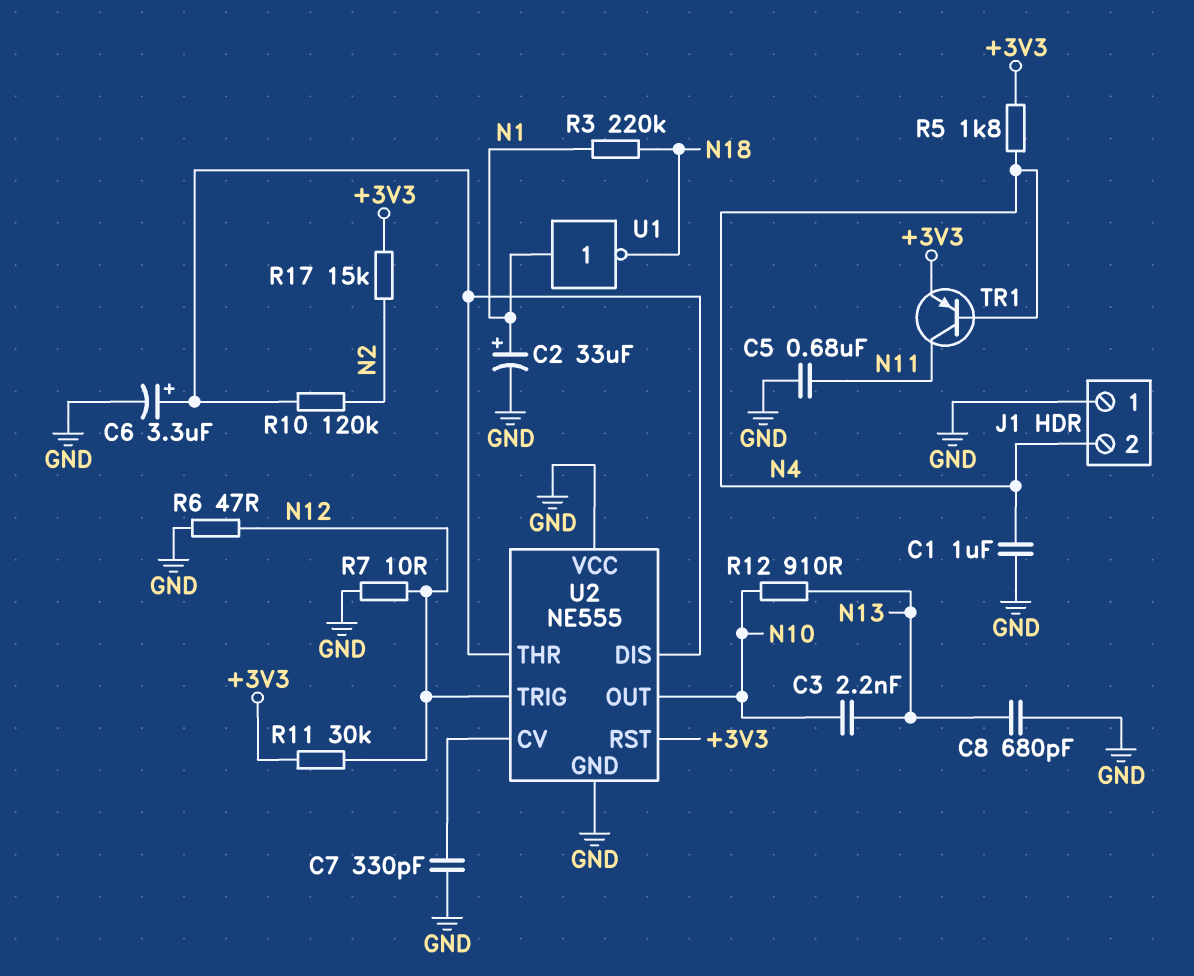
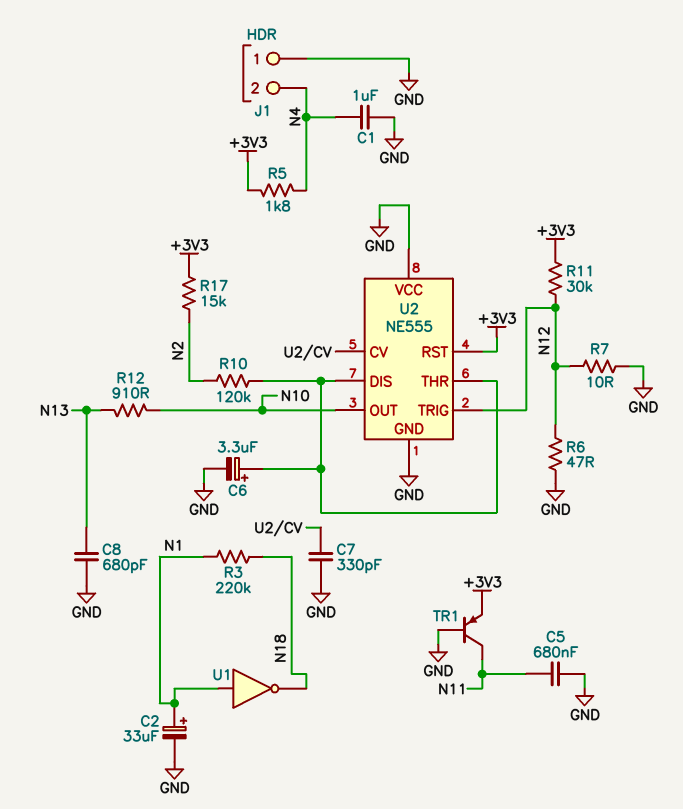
C3: 2.2nF (N10, N13) -> none
TR1: PNP (B N4, C N11, E +3V3) -> PNP (B GND, C N11, E +3V3)

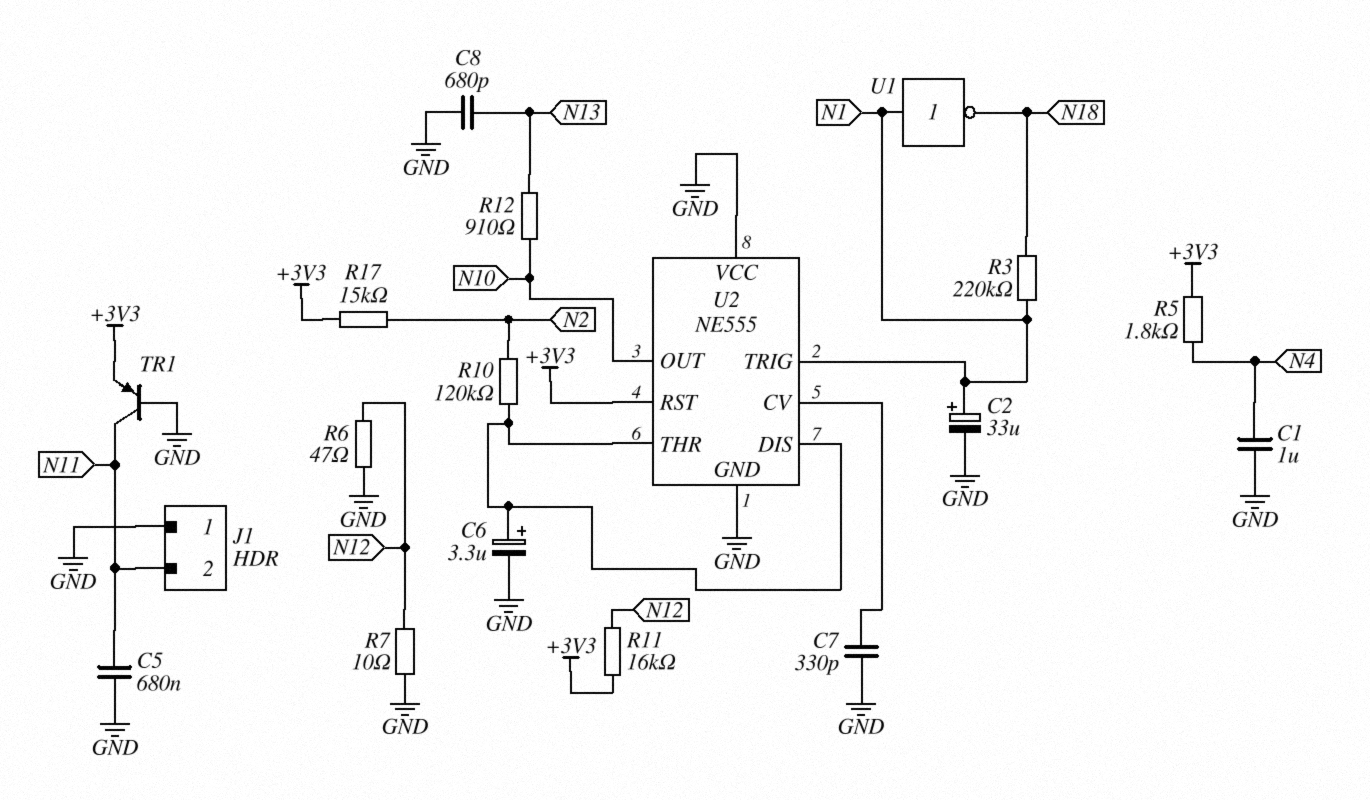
J1 pin 2: N4 -> N11
R11: 30k (+3V3, N12) -> 16k (+3V3, N12)
U2 pin TRIG: N12 -> N1

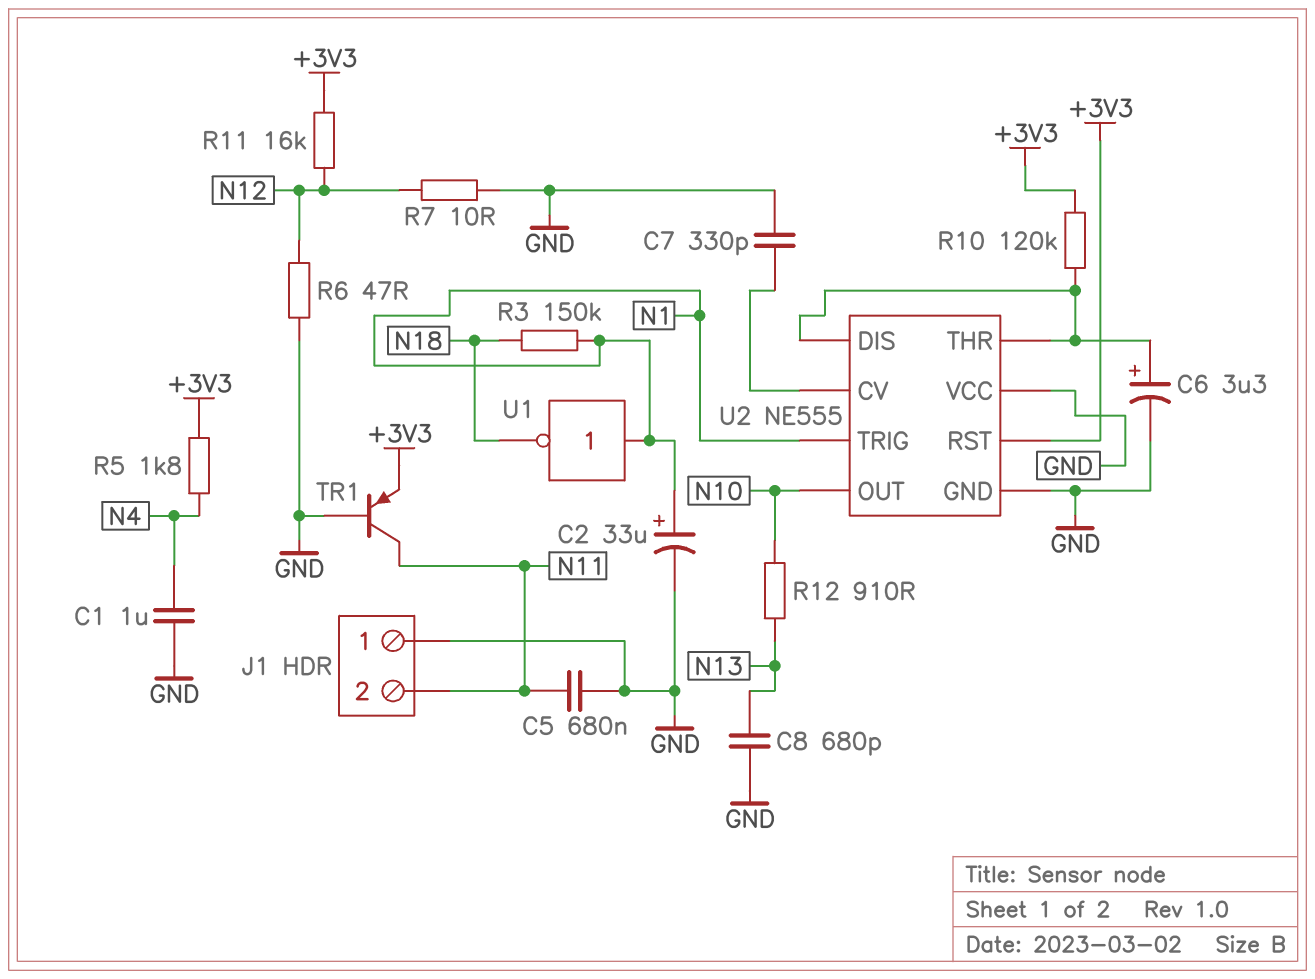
R3: 220k (N1, N18) -> 150k (N1, N18)
R10: 120k (N2, U2/DIS) -> 120k (+3V3, U2/DIS)
R17: 15k (+3V3, N2) -> none

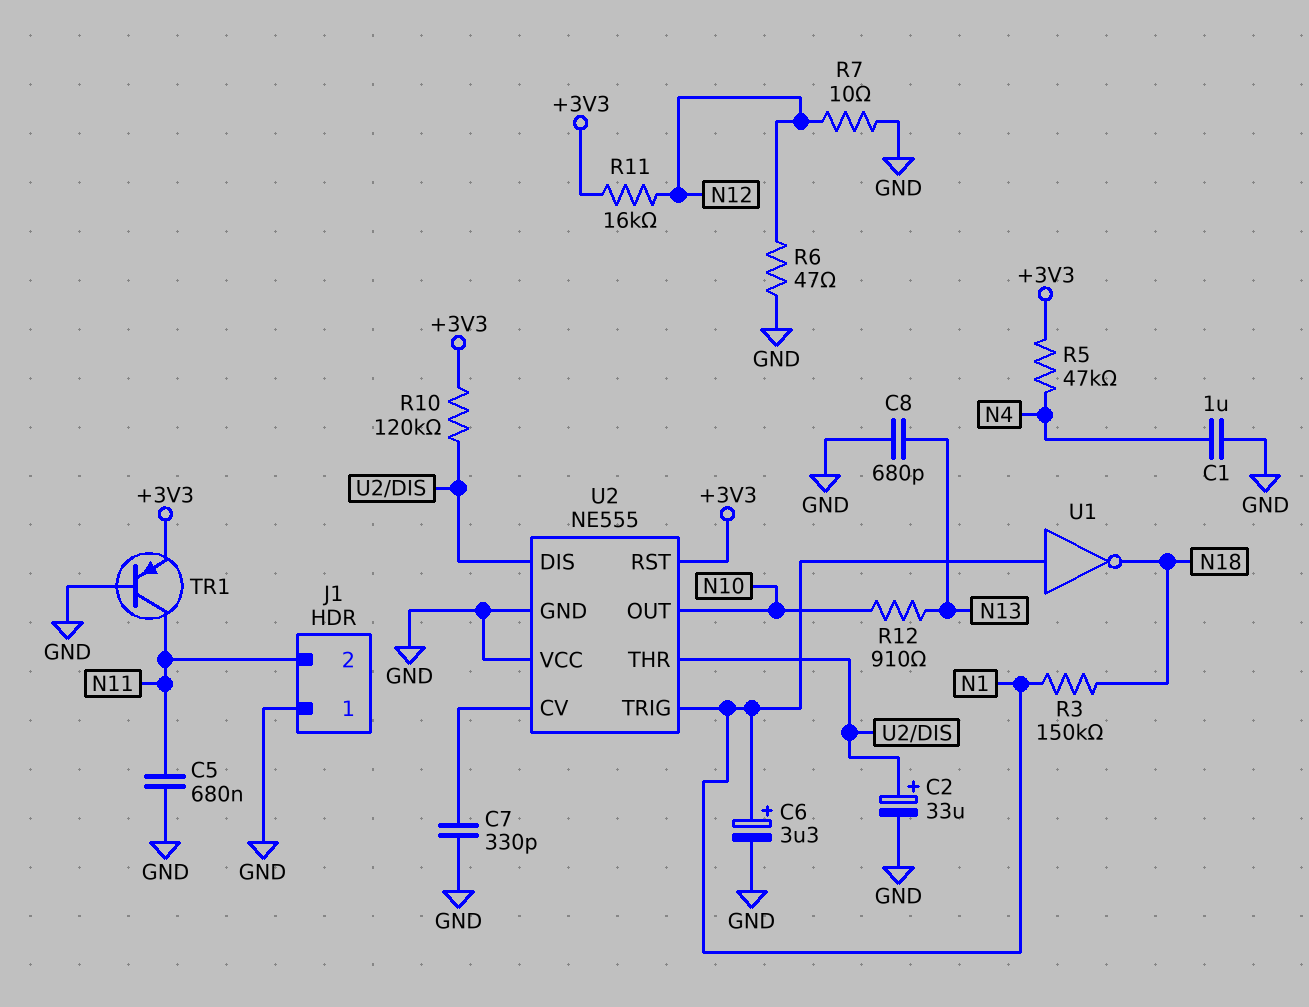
C2: 33uF (plus N1, minus GND) -> 33uF (plus U2/DIS, minus GND)
C6: 3.3uF (plus U2/DIS, minus GND) -> 3.3uF (plus N1, minus GND)
R5: 1.8k (+3V3, N4) -> 47k (+3V3, N4)

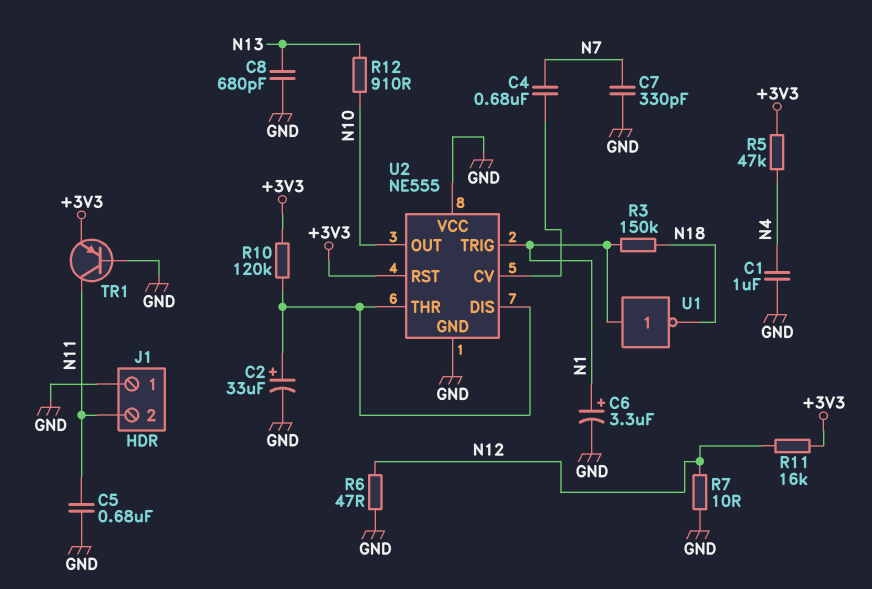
C4: none -> 680nF (N7, U2/CV)
C7: 330pF (GND, U2/CV) -> 330pF (GND, N7)

